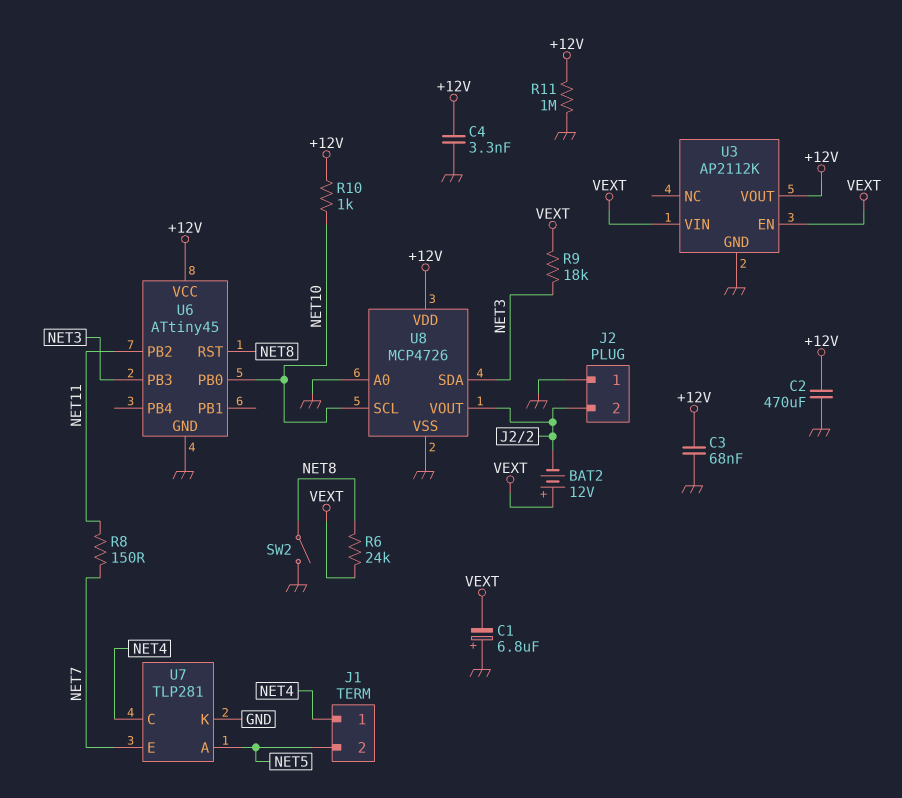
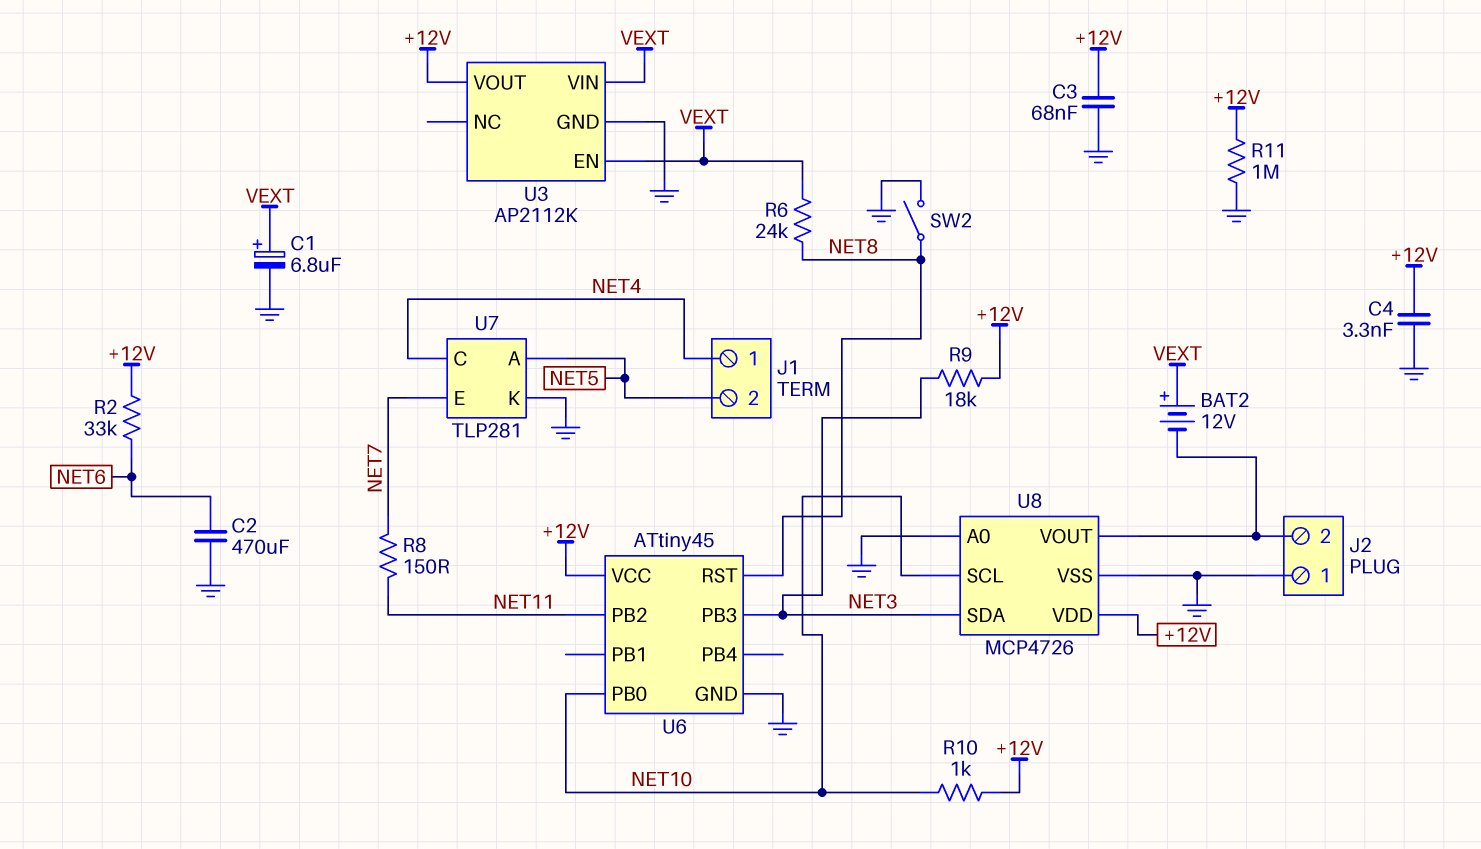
C1: 6.8uF (plus GND, minus VEXT) -> 6.8uF (plus VEXT, minus GND)
C2: 470uF (+12V, GND) -> 470uF (GND, NET6)
R2: none -> 33k (+12V, NET6)
R9: 18k (NET3, VEXT) -> 18k (+12V, NET3)

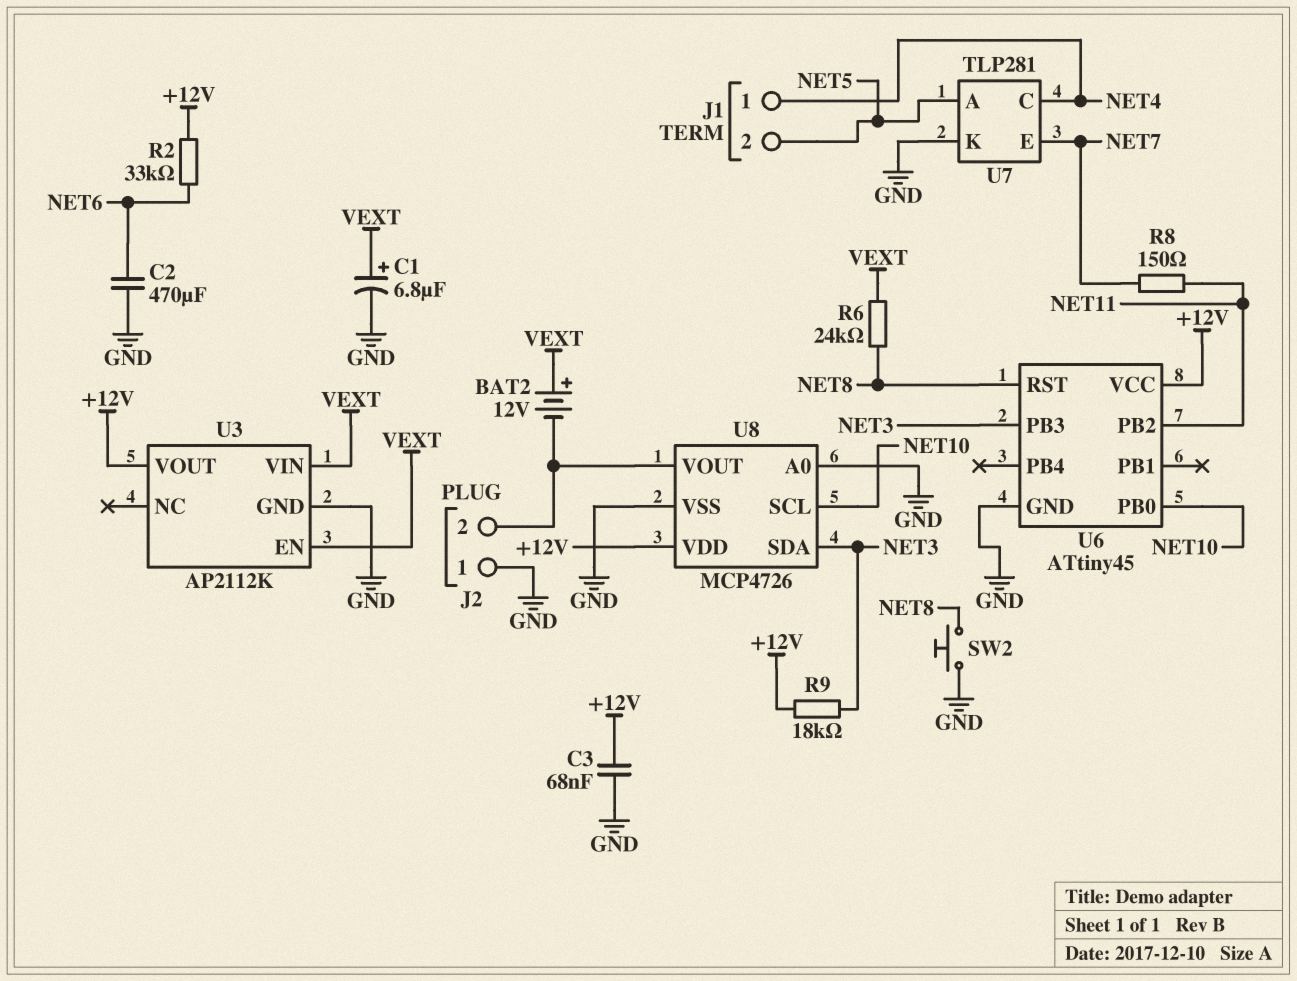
C4: 3.3nF (+12V, GND) -> none
R10: 1k (+12V, NET10) -> none
R11: 1M (+12V, GND) -> none
SW2: switch (GND, NET8) -> button (GND, NET8)

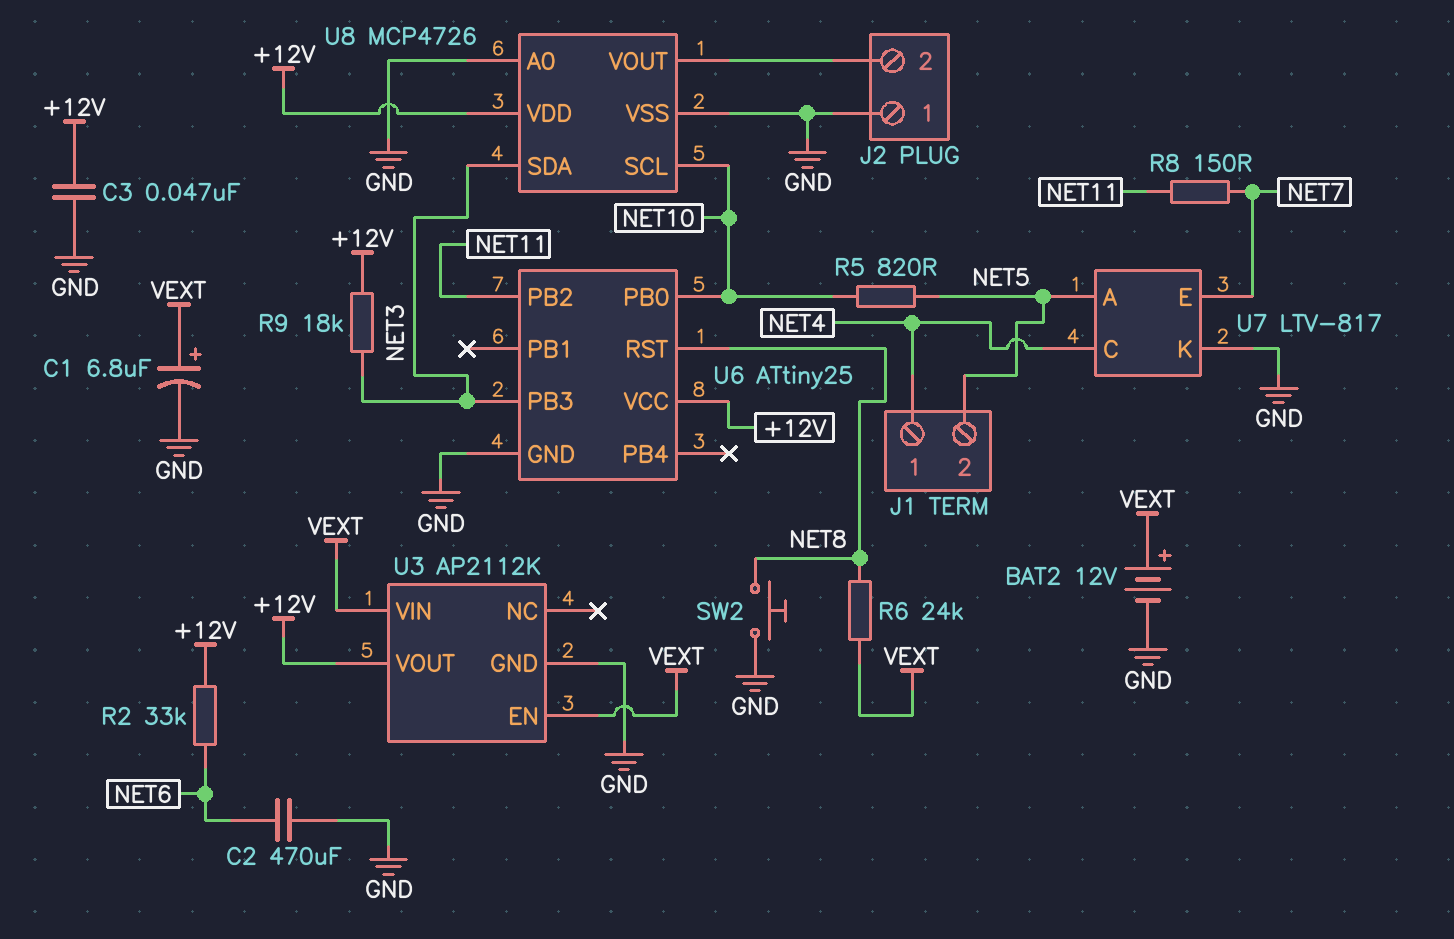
BAT2: 12V (plus VEXT, minus J2/2) -> 12V (plus VEXT, minus GND)
C3: 68nF (+12V, GND) -> 47nF (+12V, GND)
R5: none -> 820 (NET5, NET10)
U6: ATtiny45 -> ATtiny25
U7: TLP281 -> LTV-817

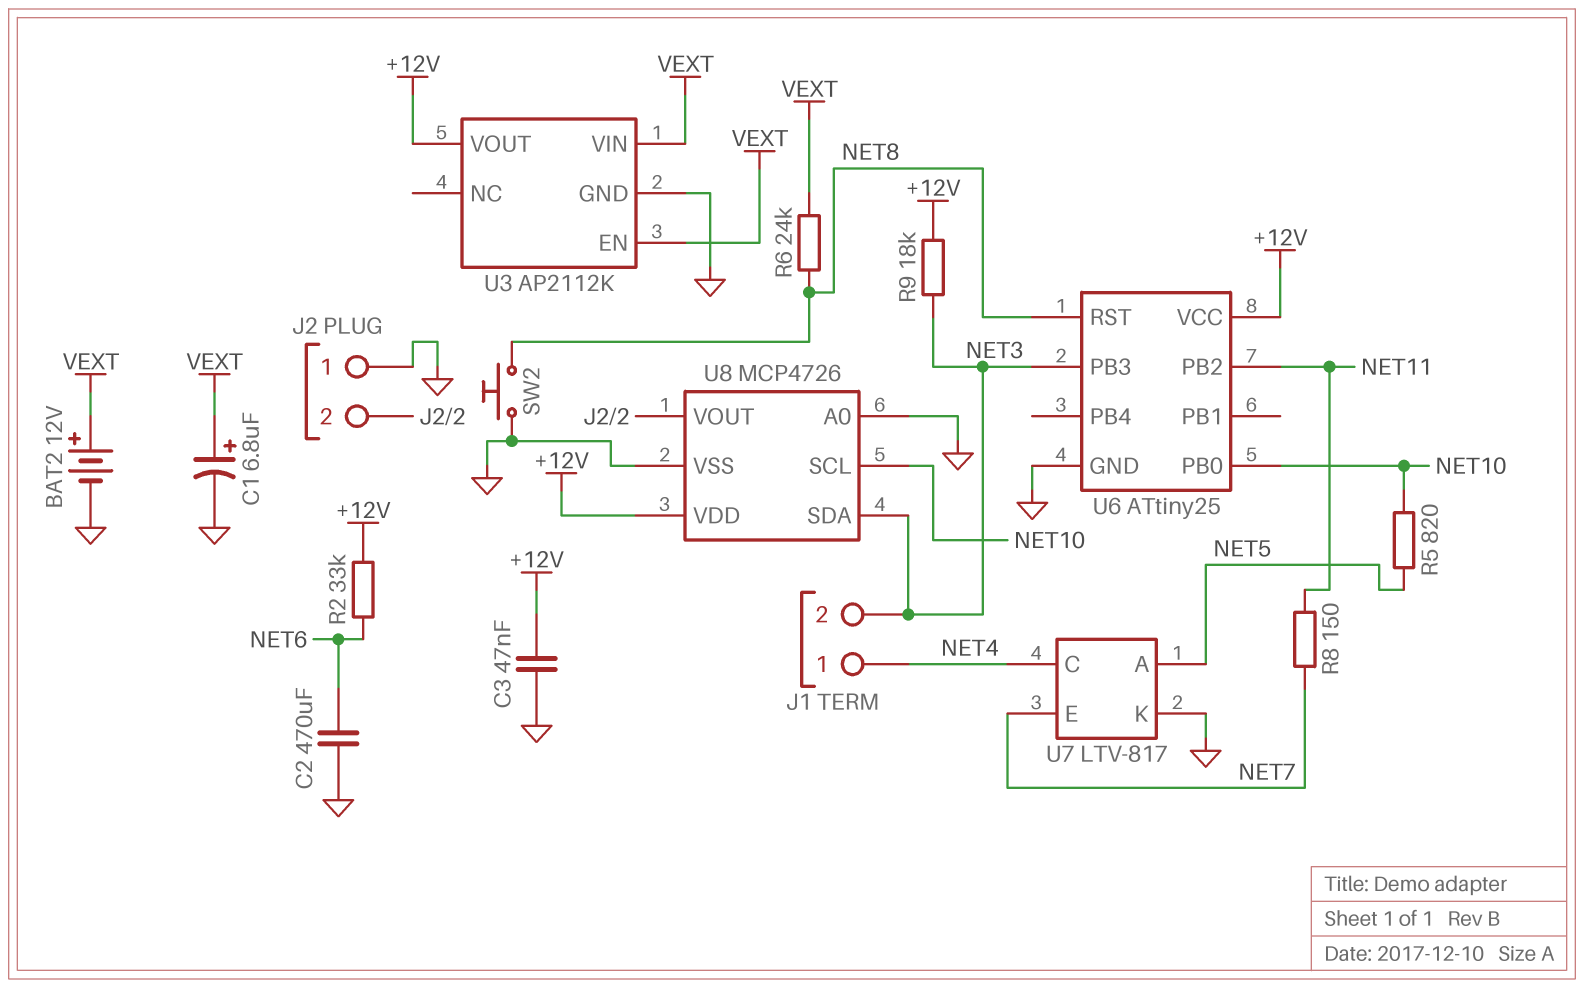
J1 pin 2: NET5 -> NET3

